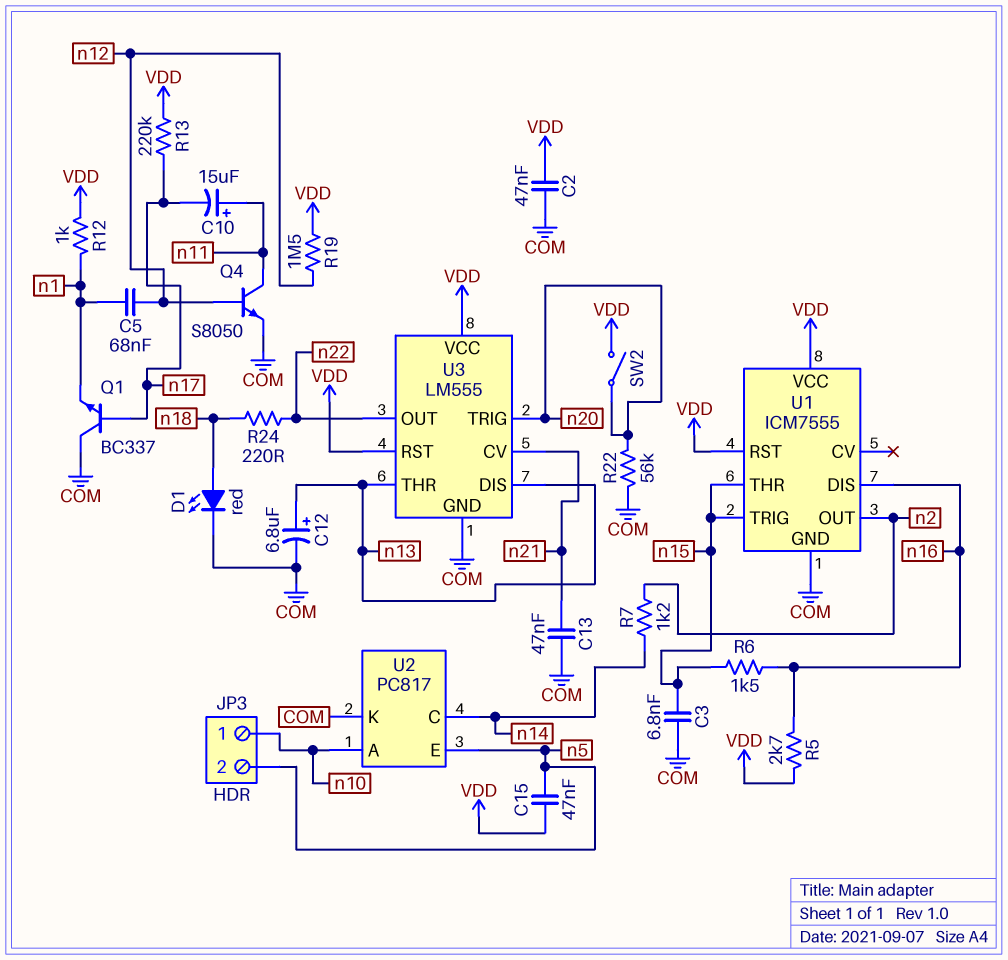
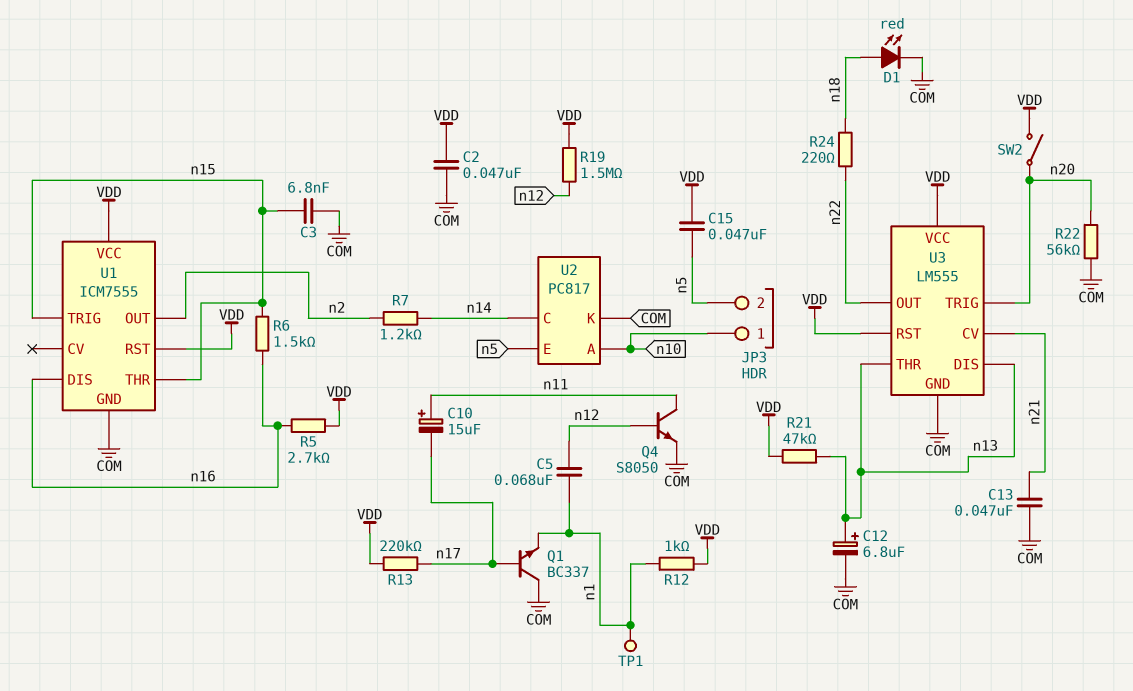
R21: none -> 47k (VDD, n13)
TP1: none -> test point (n1)

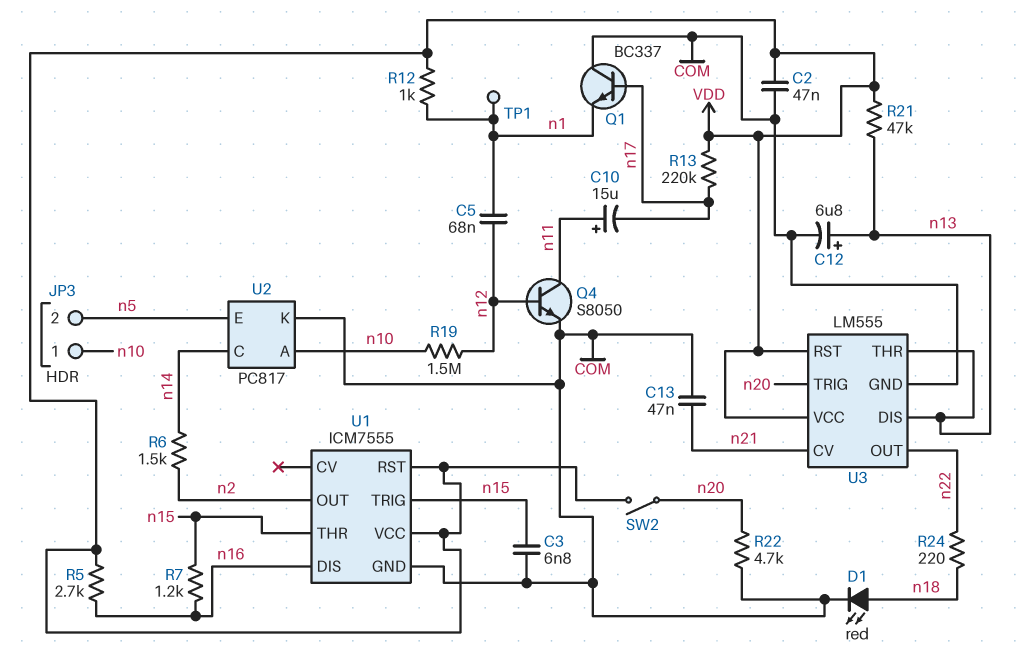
C15: 47nF (VDD, n5) -> none
R6: 1.5k (n15, n16) -> 1.5k (n2, n14)
R7: 1.2k (n2, n14) -> 1.2k (n15, n16)
R19: 1.5M (VDD, n12) -> 1.5M (n10, n12)
R22: 56k (COM, n20) -> 4.7k (COM, n20)

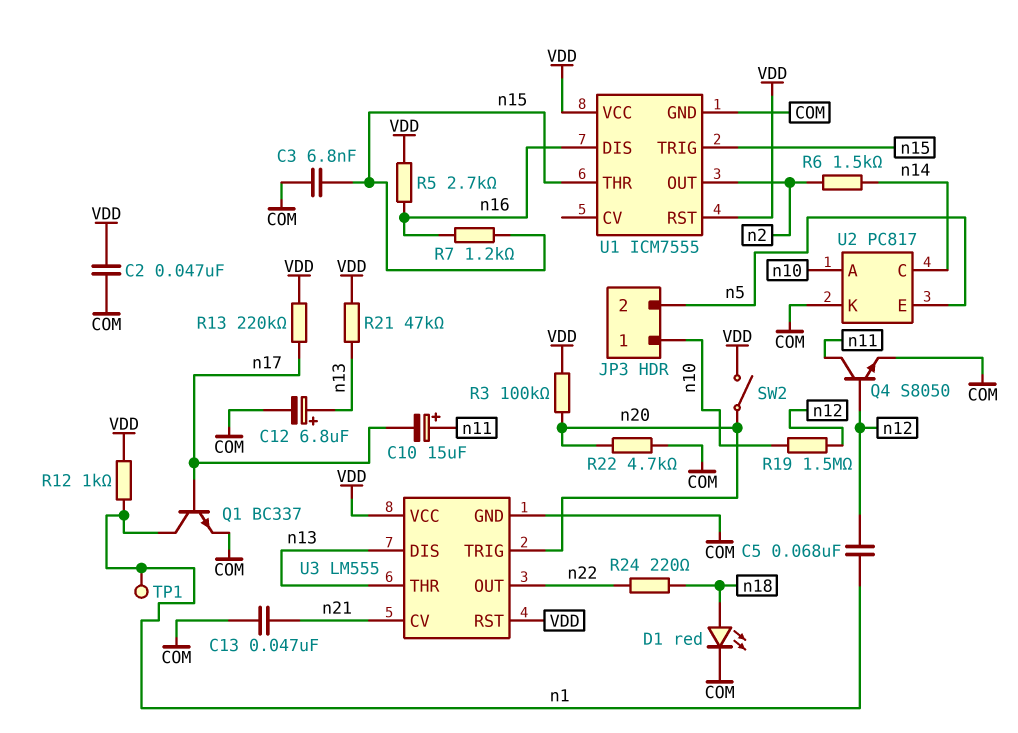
Q1: NPN BC337 (B n17, C COM, E n1) -> NPN BC337 (B n17, C n1, E COM)
R3: none -> 100k (VDD, n20)

